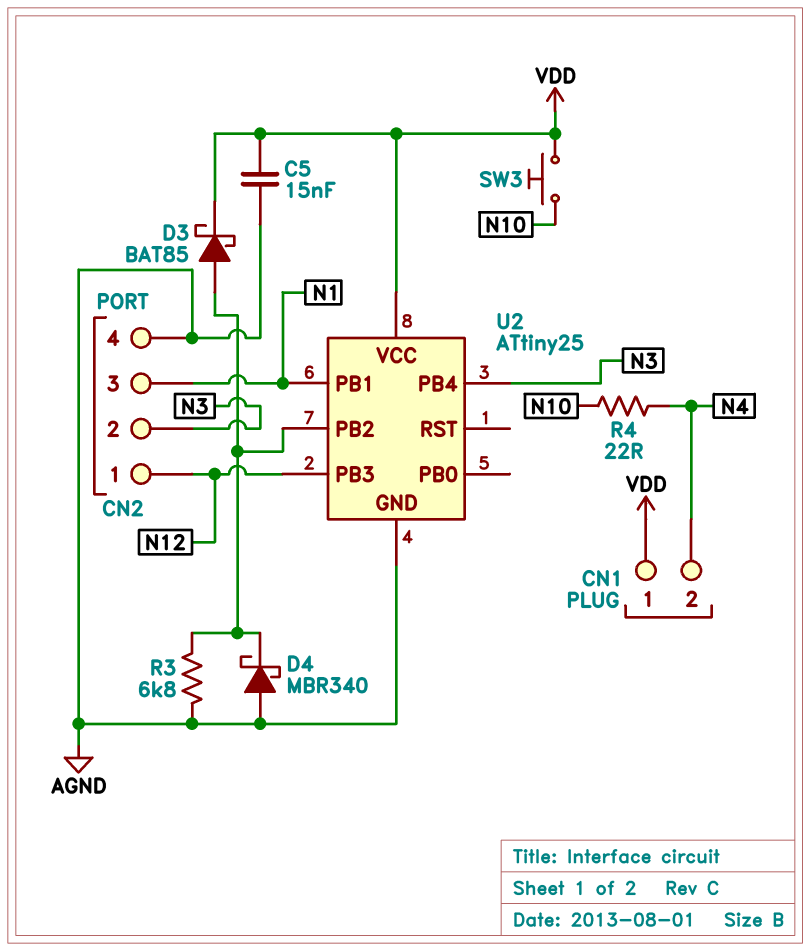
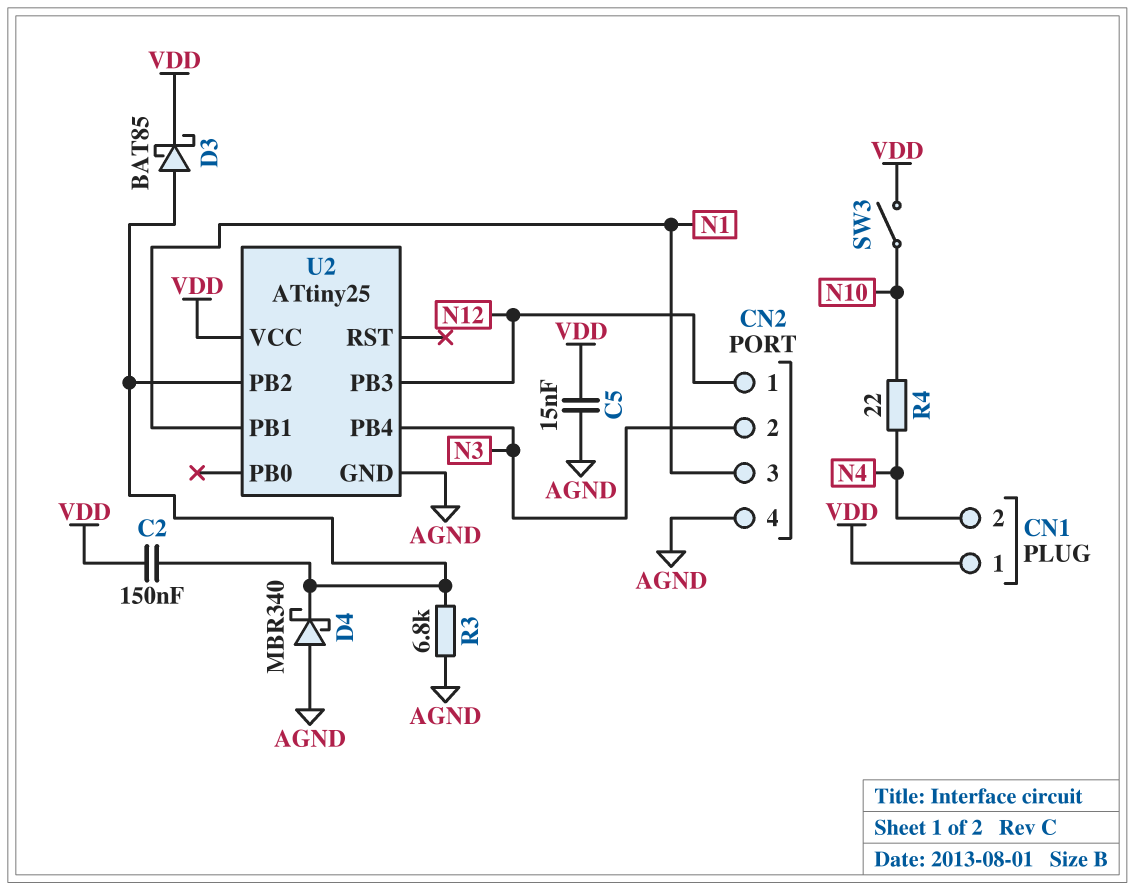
C2: none -> 150nF (U2/PB2, VDD)
SW3: button (N10, VDD) -> switch (N10, VDD)

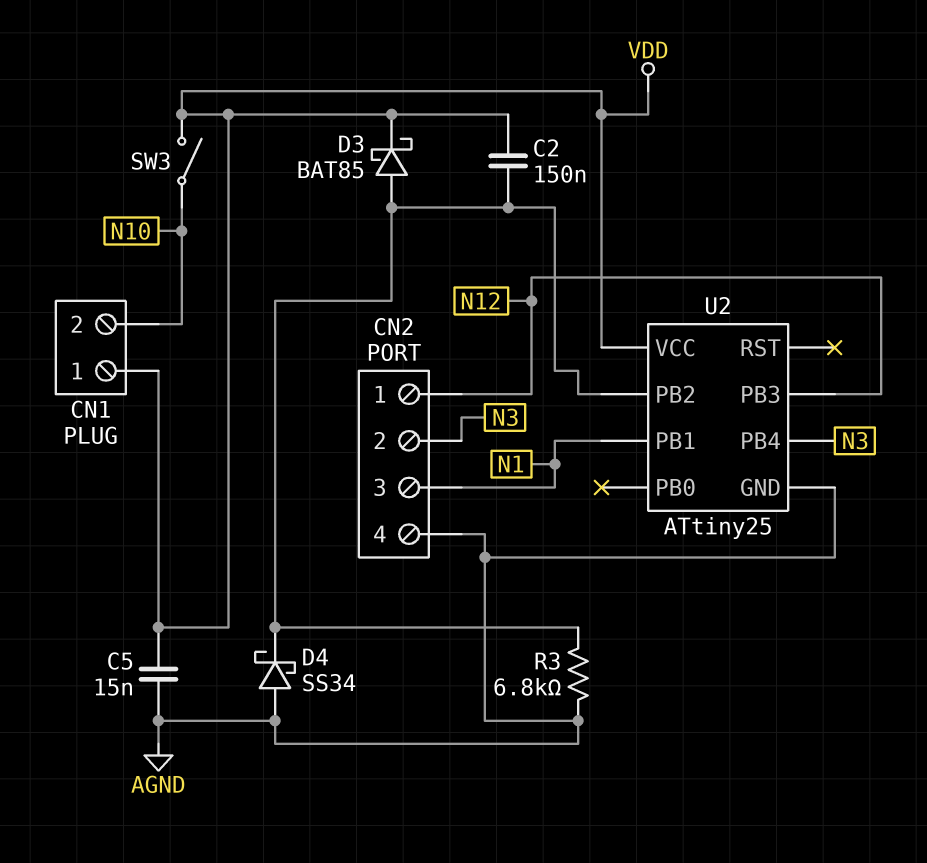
CN1 pin 2: N4 -> N10
D4: schottky MBR340 (A AGND, K U2/PB2) -> schottky SS34 (A AGND, K U2/PB2)
R4: 22 (N4, N10) -> none

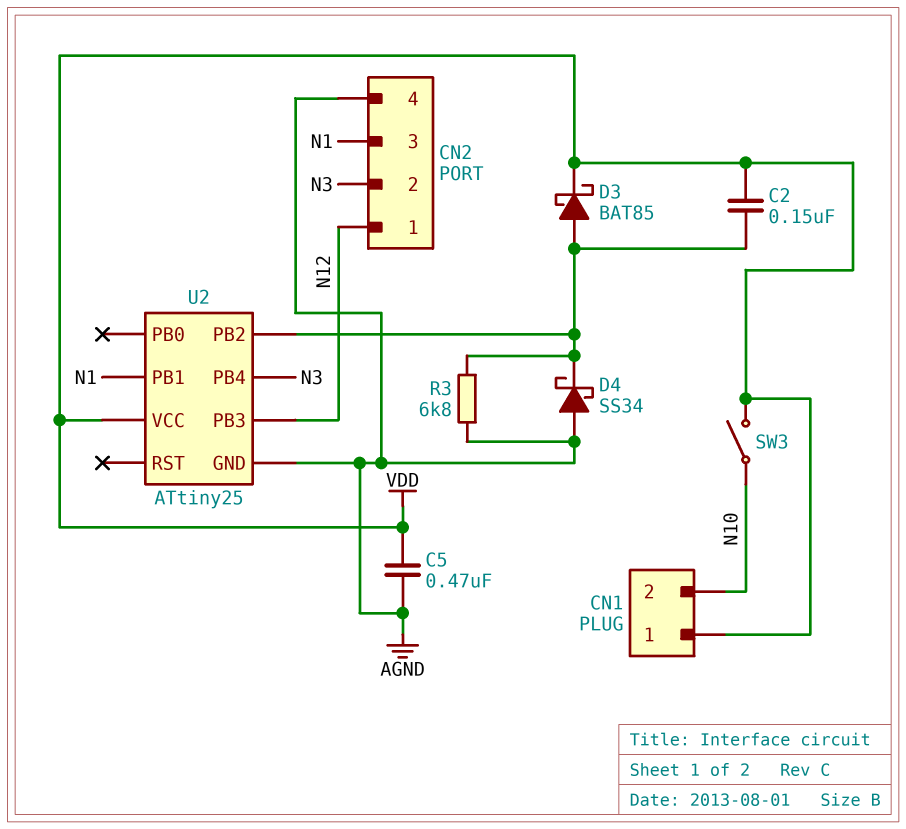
C5: 15nF (AGND, VDD) -> 470nF (AGND, VDD)

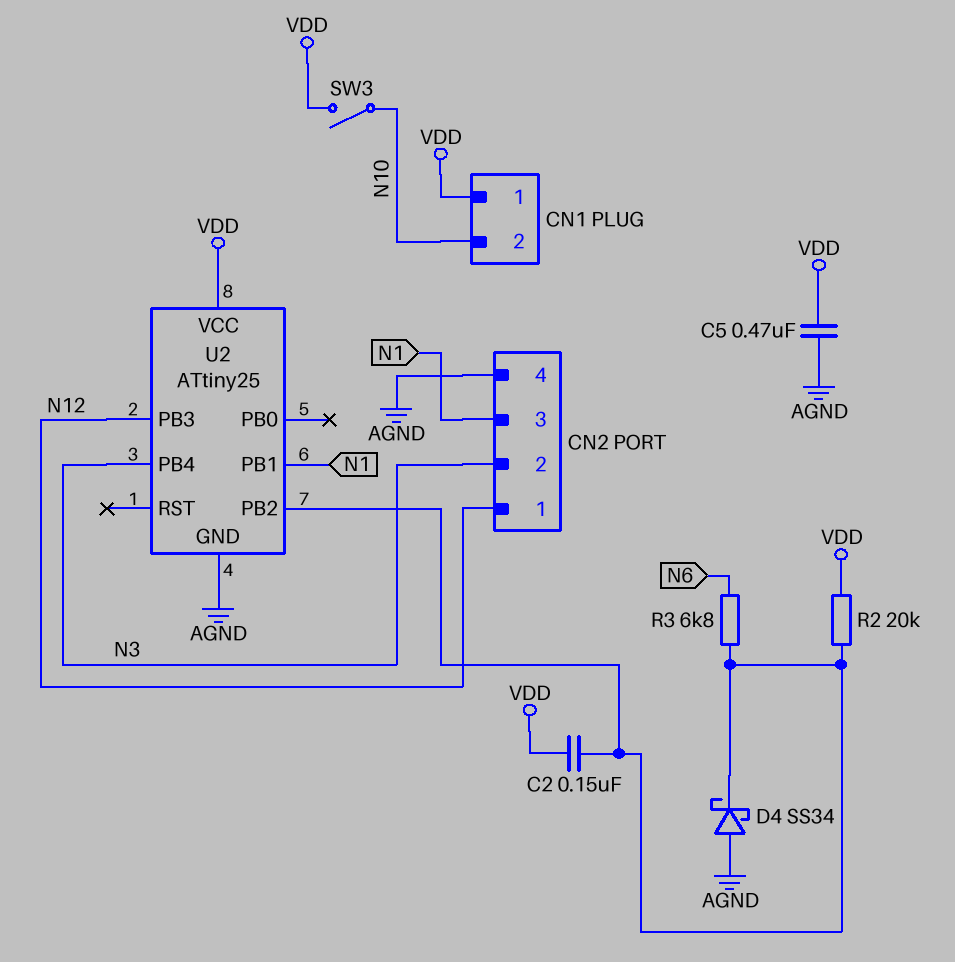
D3: schottky BAT85 (A U2/PB2, K VDD) -> none
R2: none -> 20k (U2/PB2, VDD)
R3: 6.8k (AGND, U2/PB2) -> 6.8k (N6, U2/PB2)

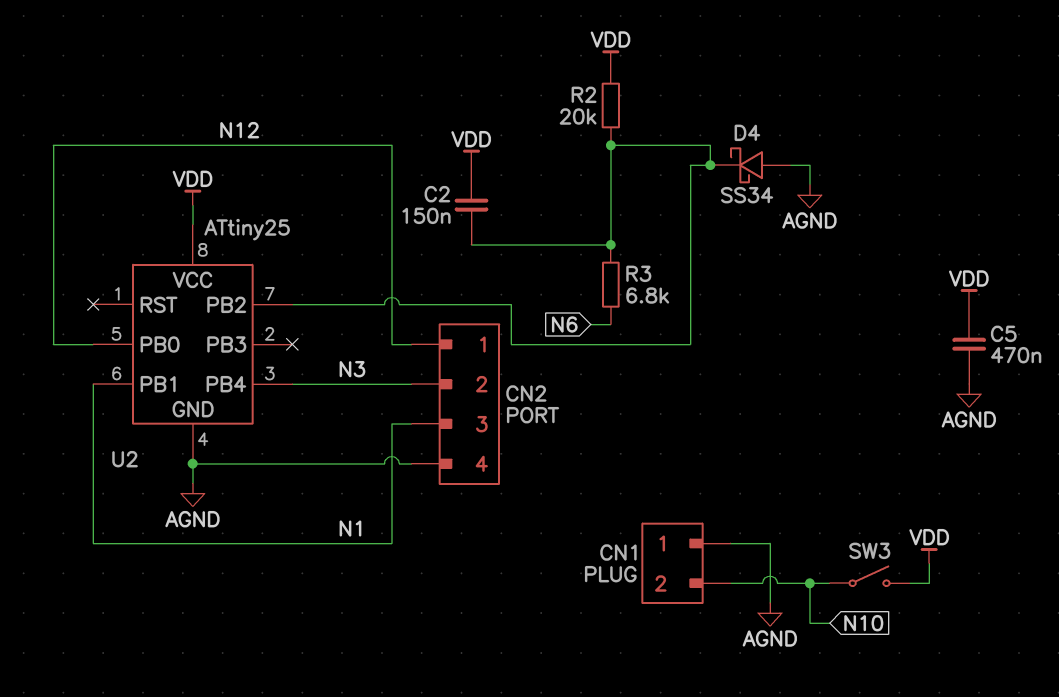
CN1 pin 1: VDD -> AGND
U2 pin PB0: none -> N12
U2 pin PB3: N12 -> none

